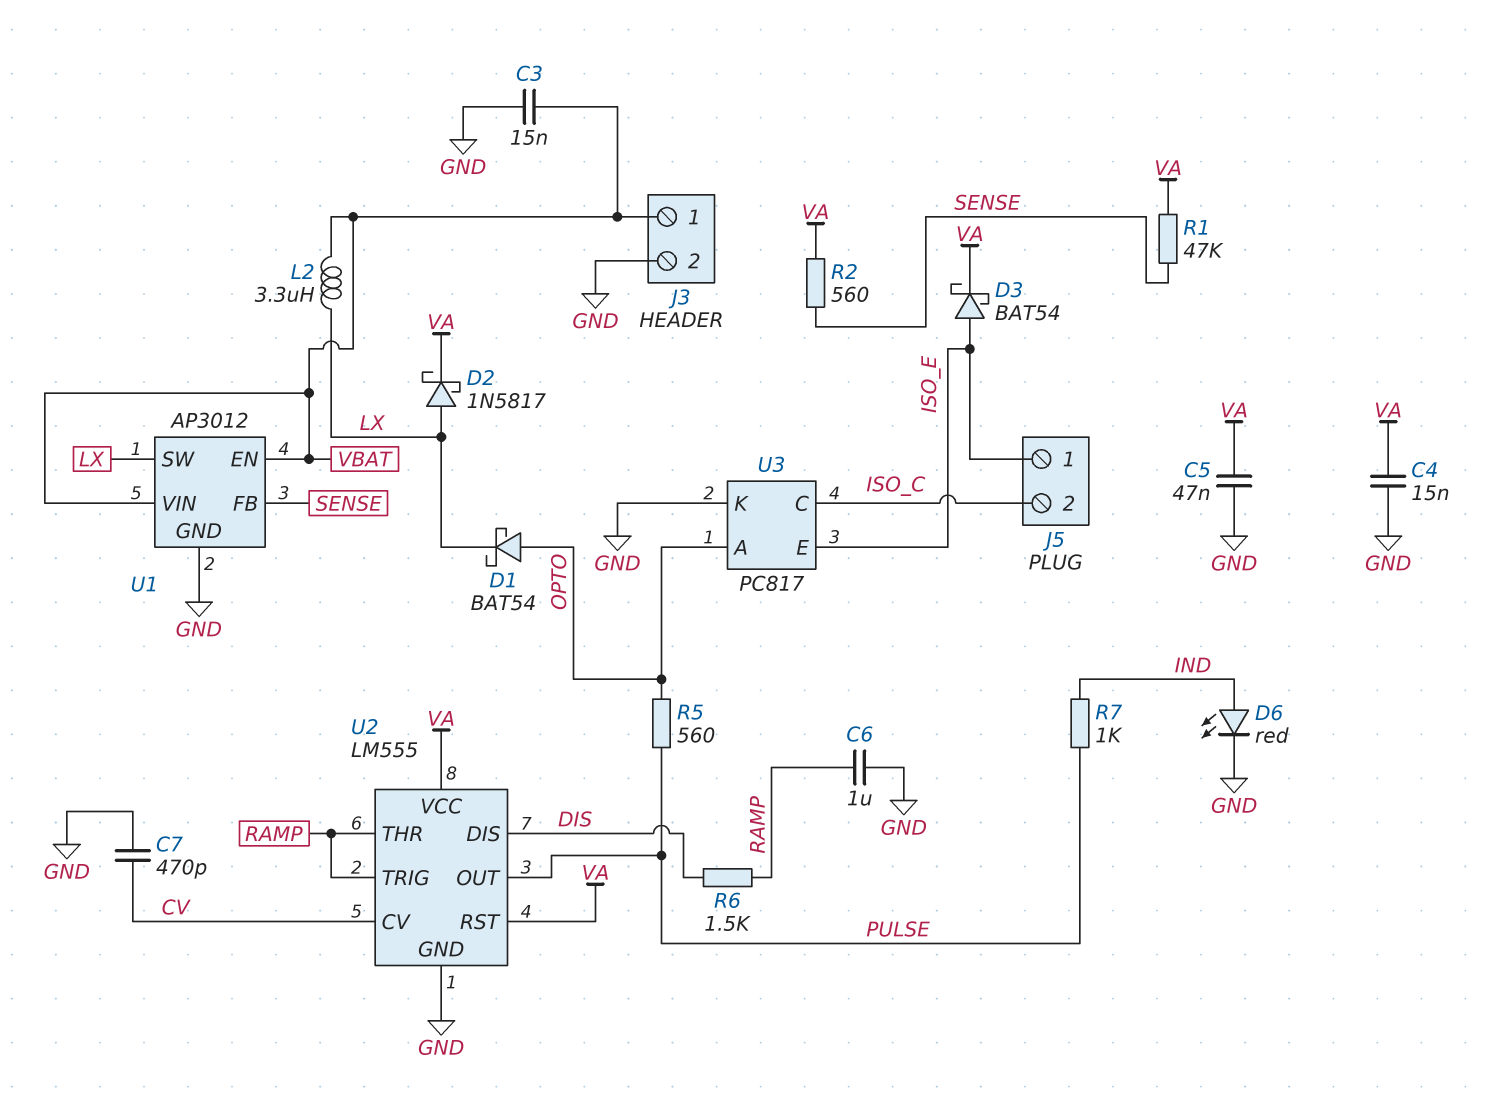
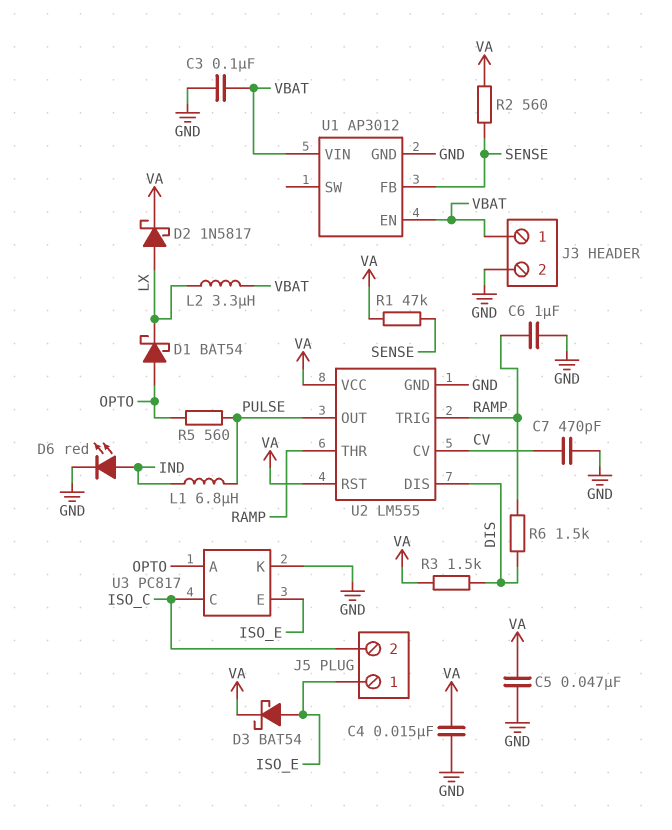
C3: 15nF (GND, VBAT) -> 100nF (GND, VBAT)
L1: none -> 6.8uH (IND, PULSE)
R3: none -> 1.5k (DIS, VA)
R7: 1k (IND, PULSE) -> none
U1 pin SW: LX -> none

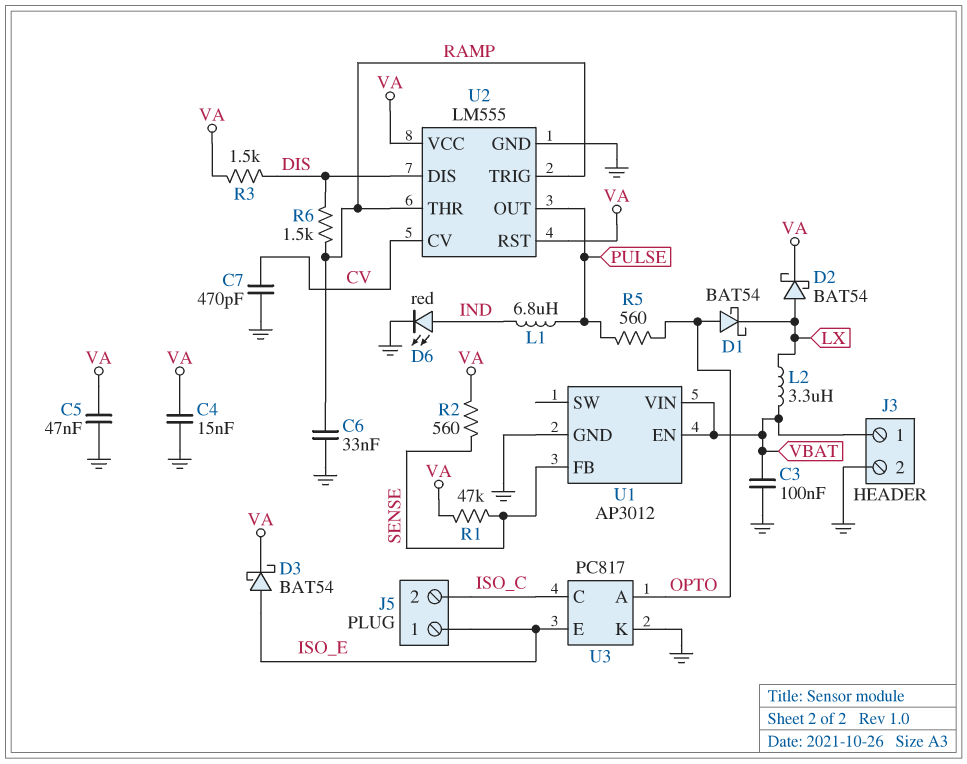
C6: 1uF (GND, RAMP) -> 33nF (GND, RAMP)
D2: schottky 1N5817 (A LX, K VA) -> schottky BAT54 (A LX, K VA)

